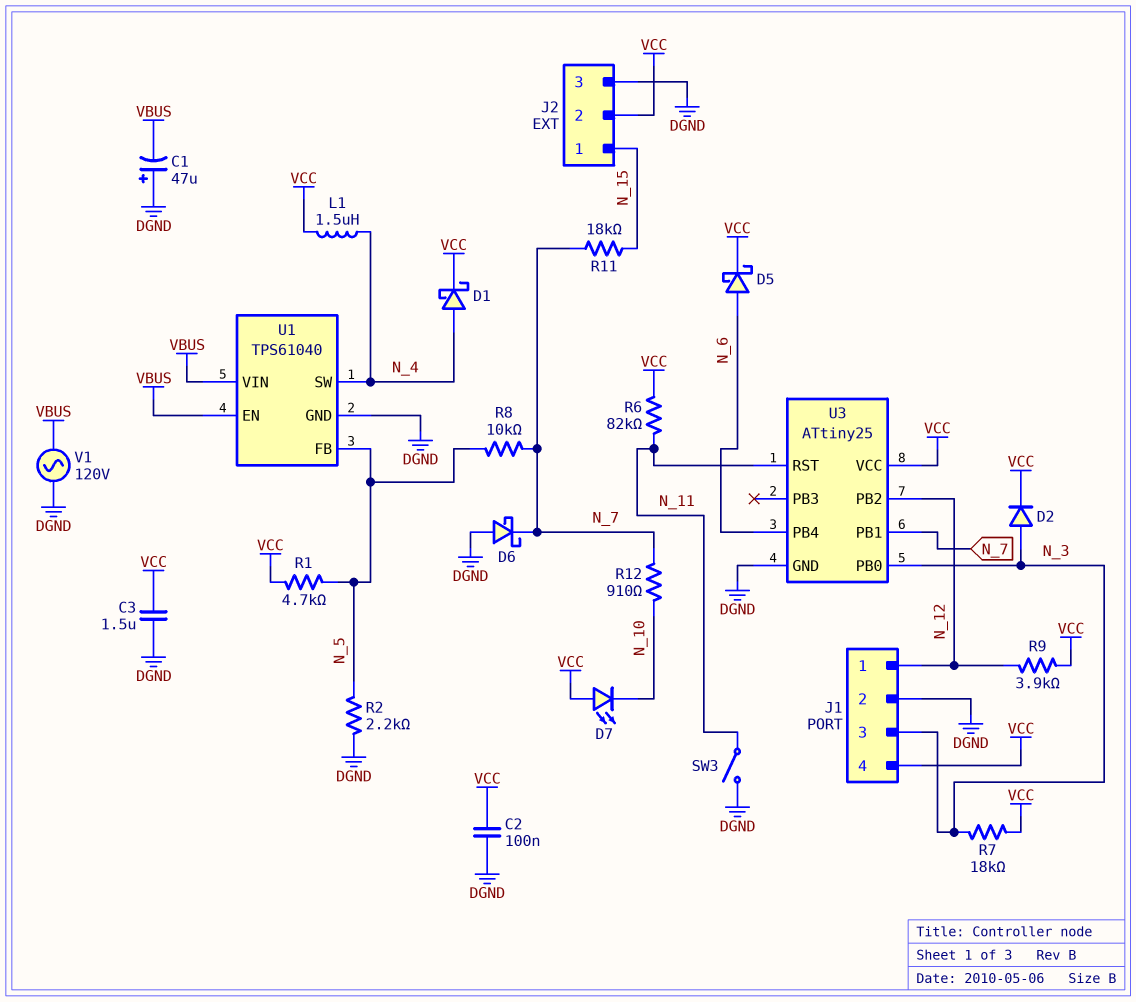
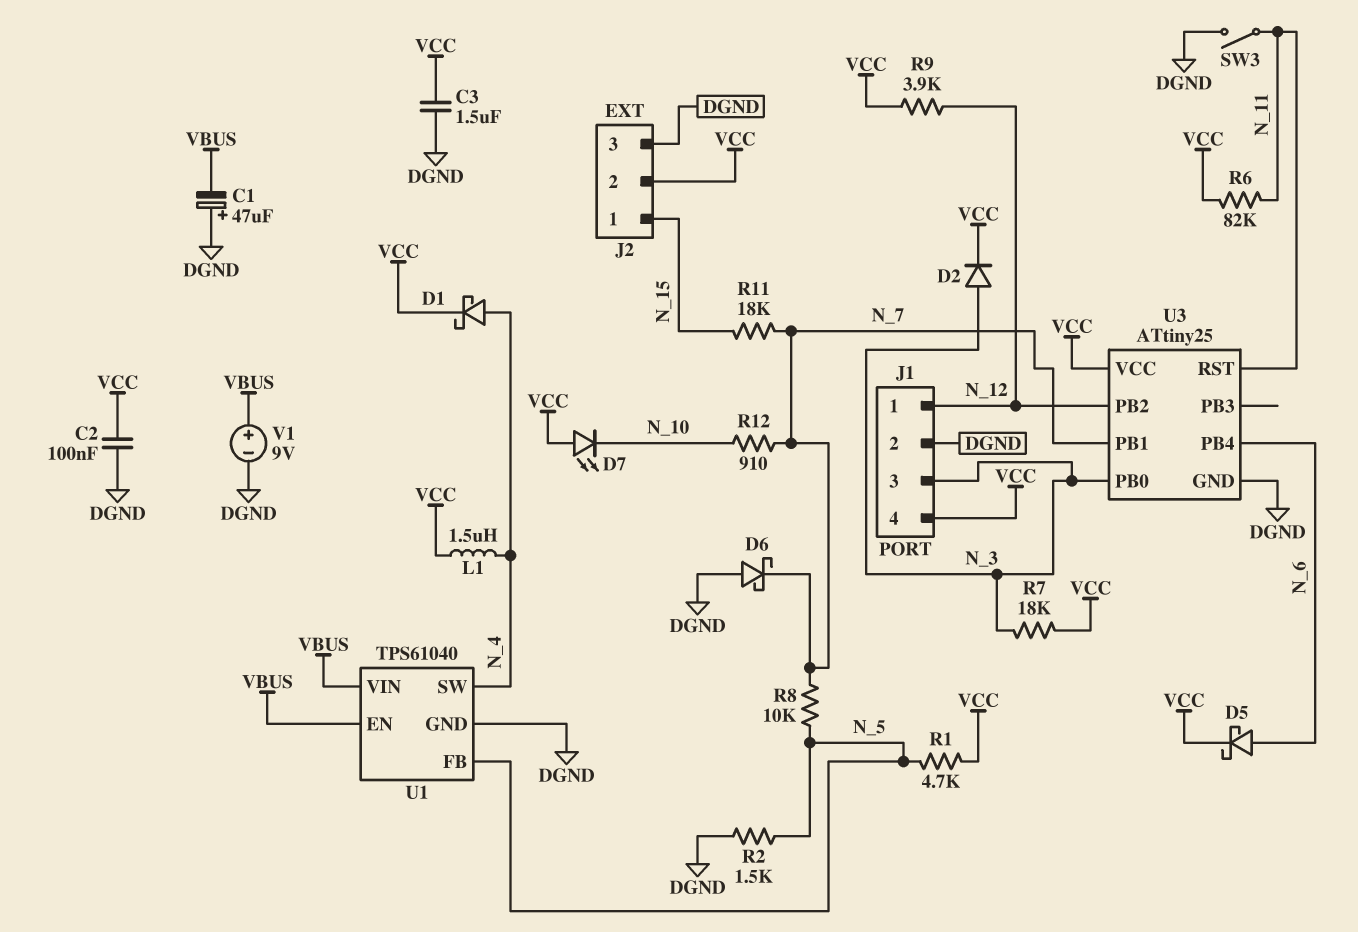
R2: 2.2k (DGND, N_5) -> 1.5k (DGND, N_5)
V1: AC 120V (DGND, VBUS) -> 9V (plus VBUS, minus DGND)

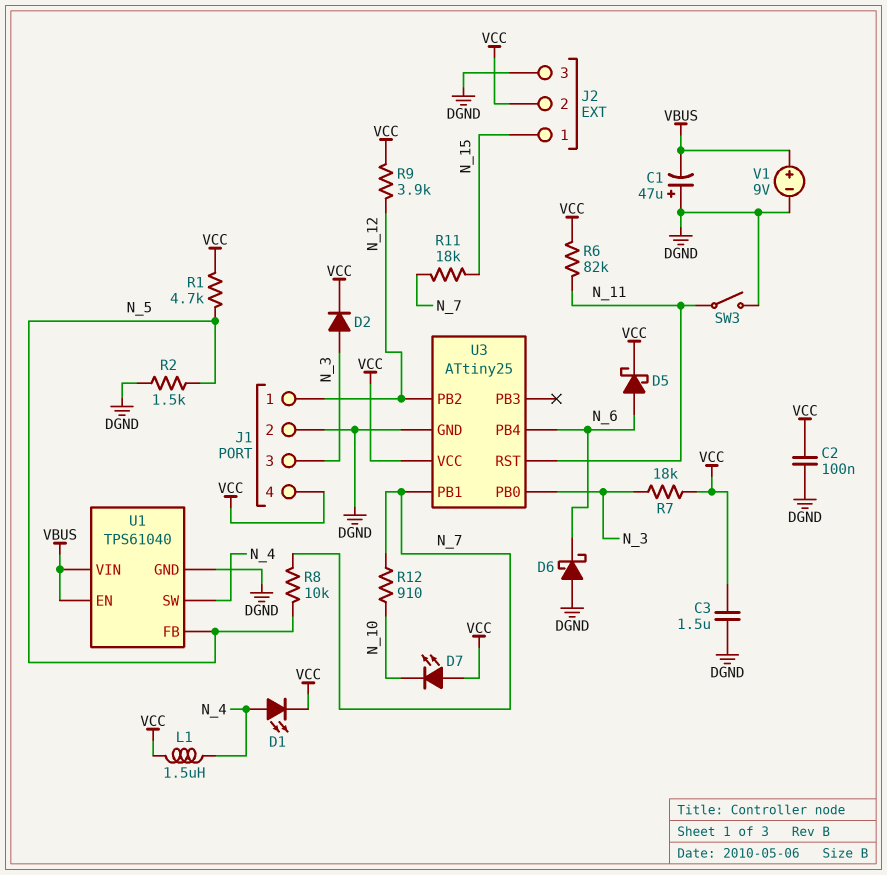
D1: schottky (A N_4, K VCC) -> LED (A N_4, K VCC)
D6: schottky (A DGND, K N_7) -> schottky (A DGND, K N_6)

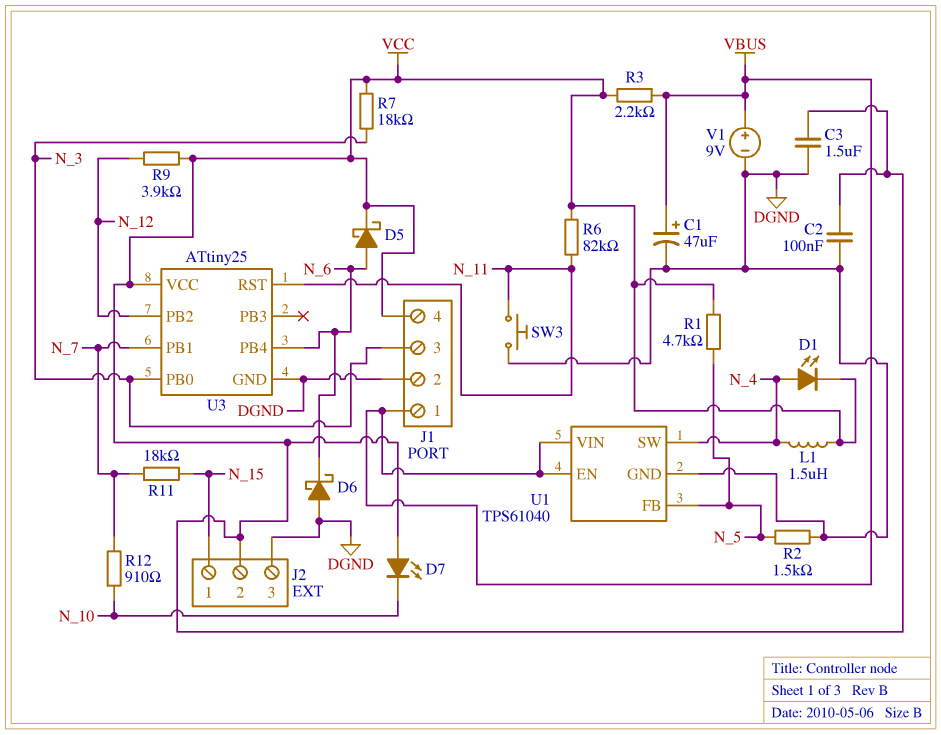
C1: 47uF (plus DGND, minus VBUS) -> 47uF (plus VBUS, minus DGND)
D2: diode (A N_3, K VCC) -> none
J1 pin 1: N_12 -> VBUS
R3: none -> 2.2k (VBUS, VCC)
R8: 10k (N_5, N_7) -> none
SW3: switch (DGND, N_11) -> button (DGND, N_11)

